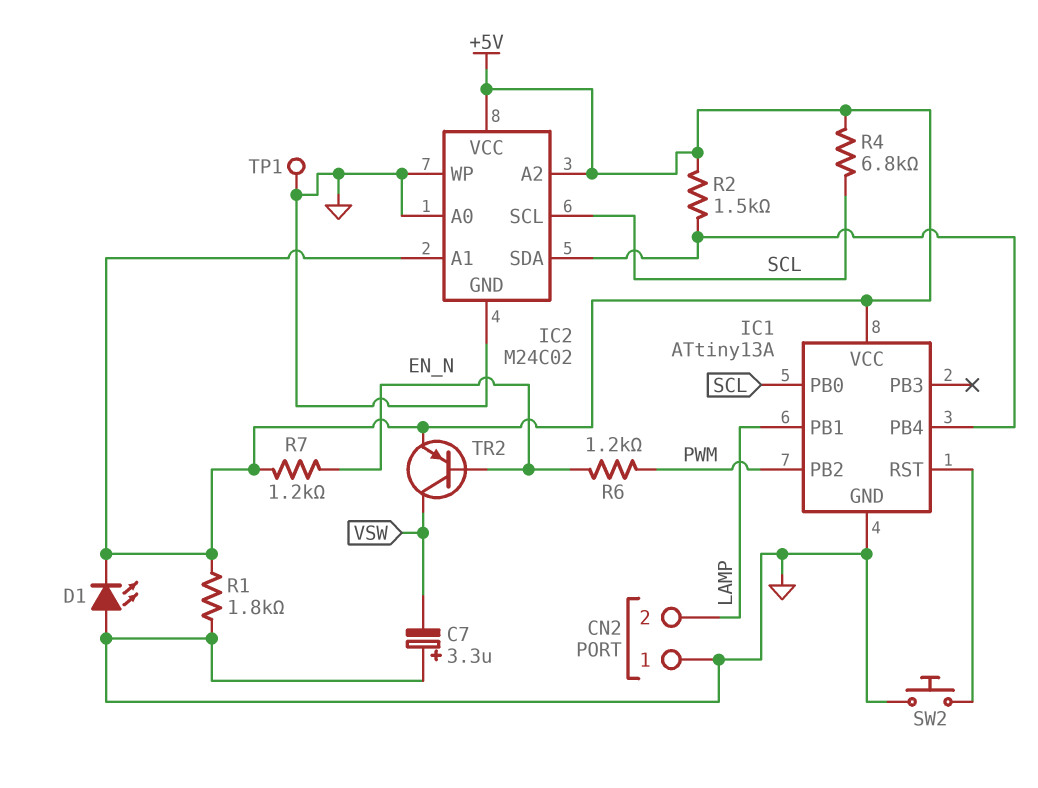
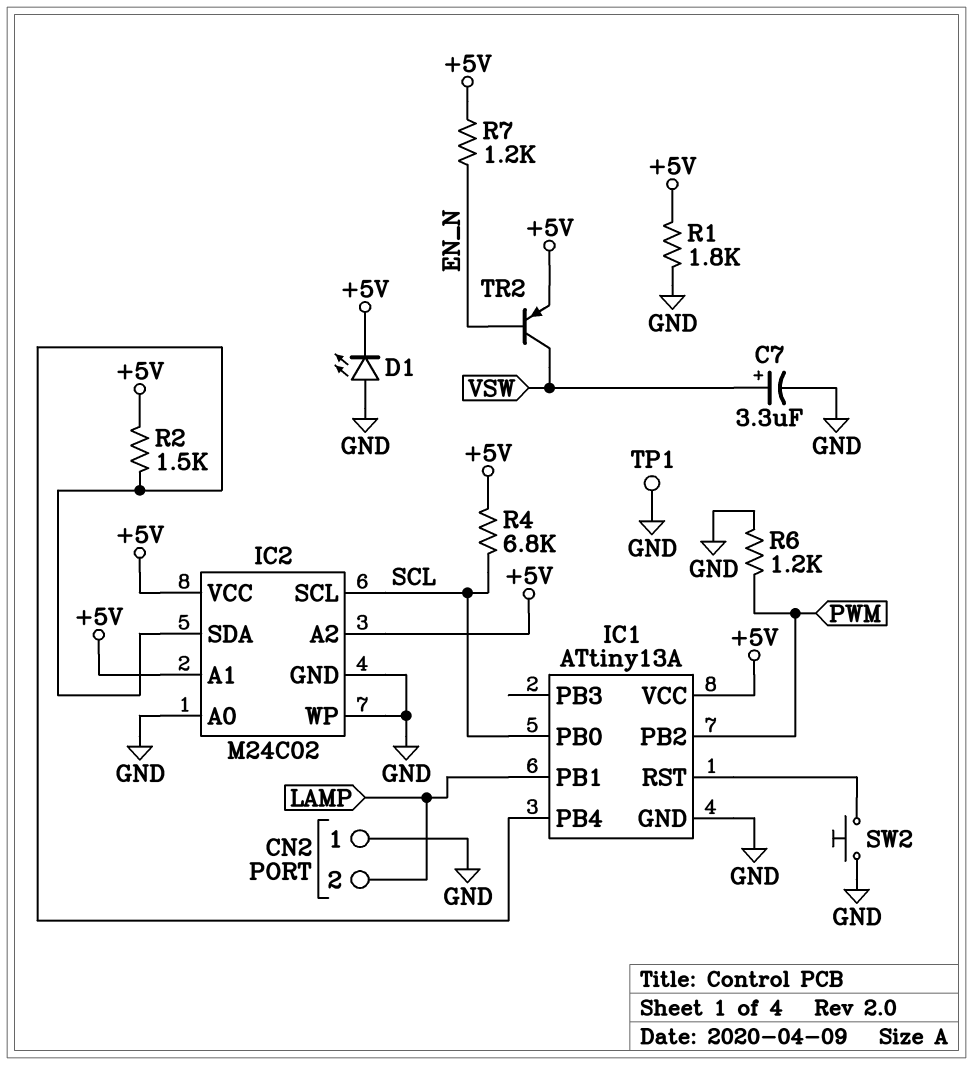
C7: 3.3uF (plus GND, minus VSW) -> 3.3uF (plus VSW, minus GND)
R6: 1.2k (EN_N, PWM) -> 1.2k (GND, PWM)

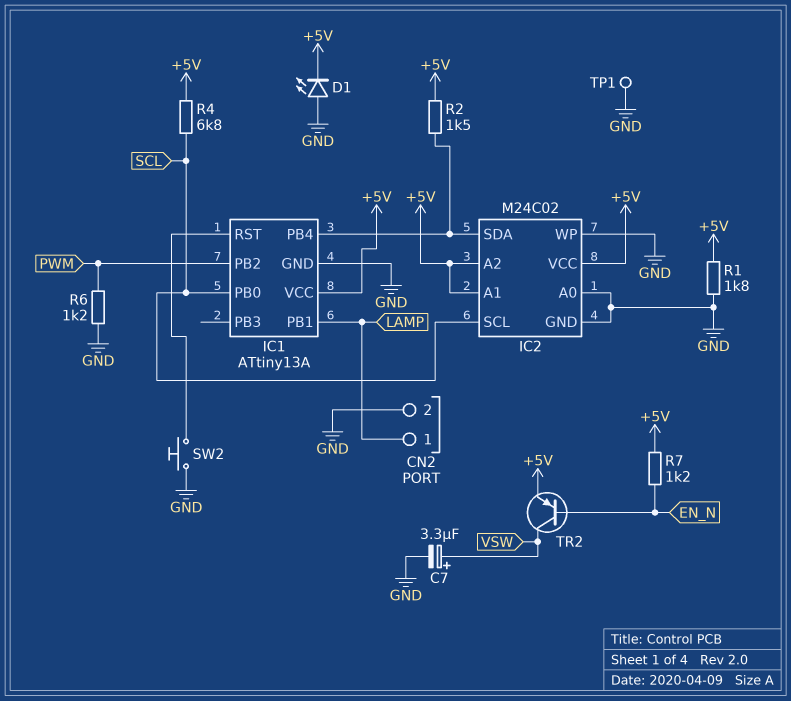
CN2 pin 1: GND -> LAMP
CN2 pin 2: LAMP -> GND

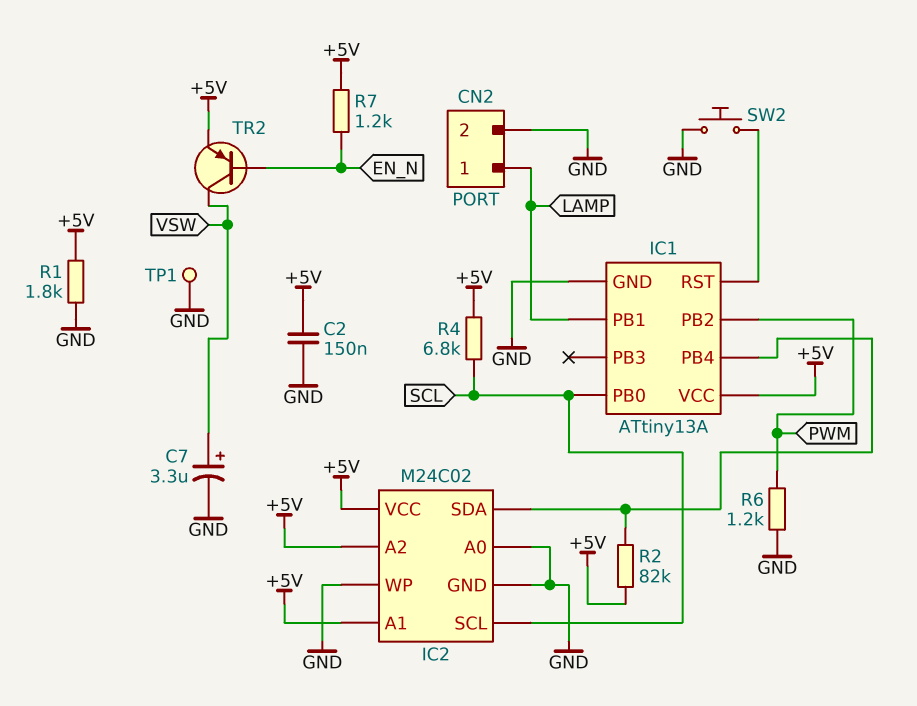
C2: none -> 150nF (+5V, GND)
D1: LED (A GND, K +5V) -> none
R2: 1.5k (+5V, IC1/PB4) -> 82k (+5V, IC1/PB4)

